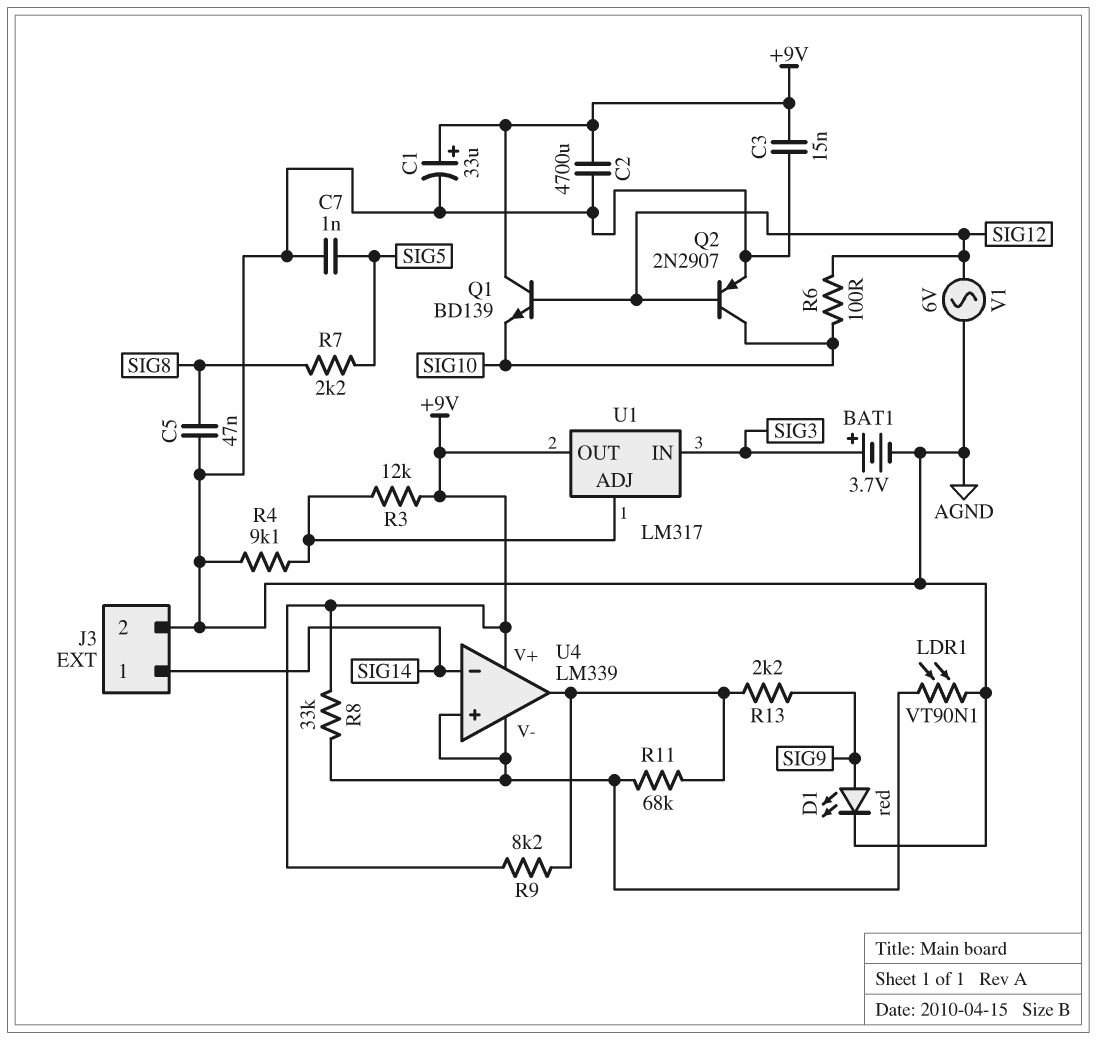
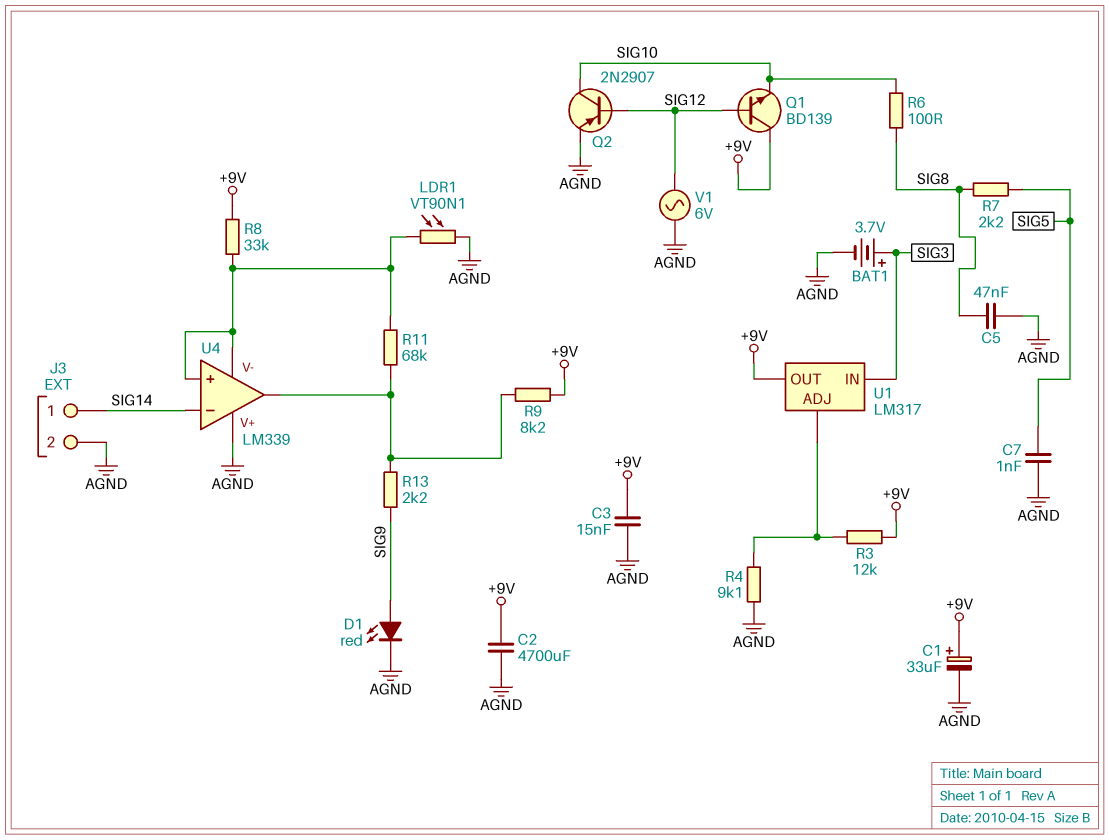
R6: 100 (SIG10, SIG12) -> 100 (SIG8, SIG10)
U4 pin V+: +9V -> AGND

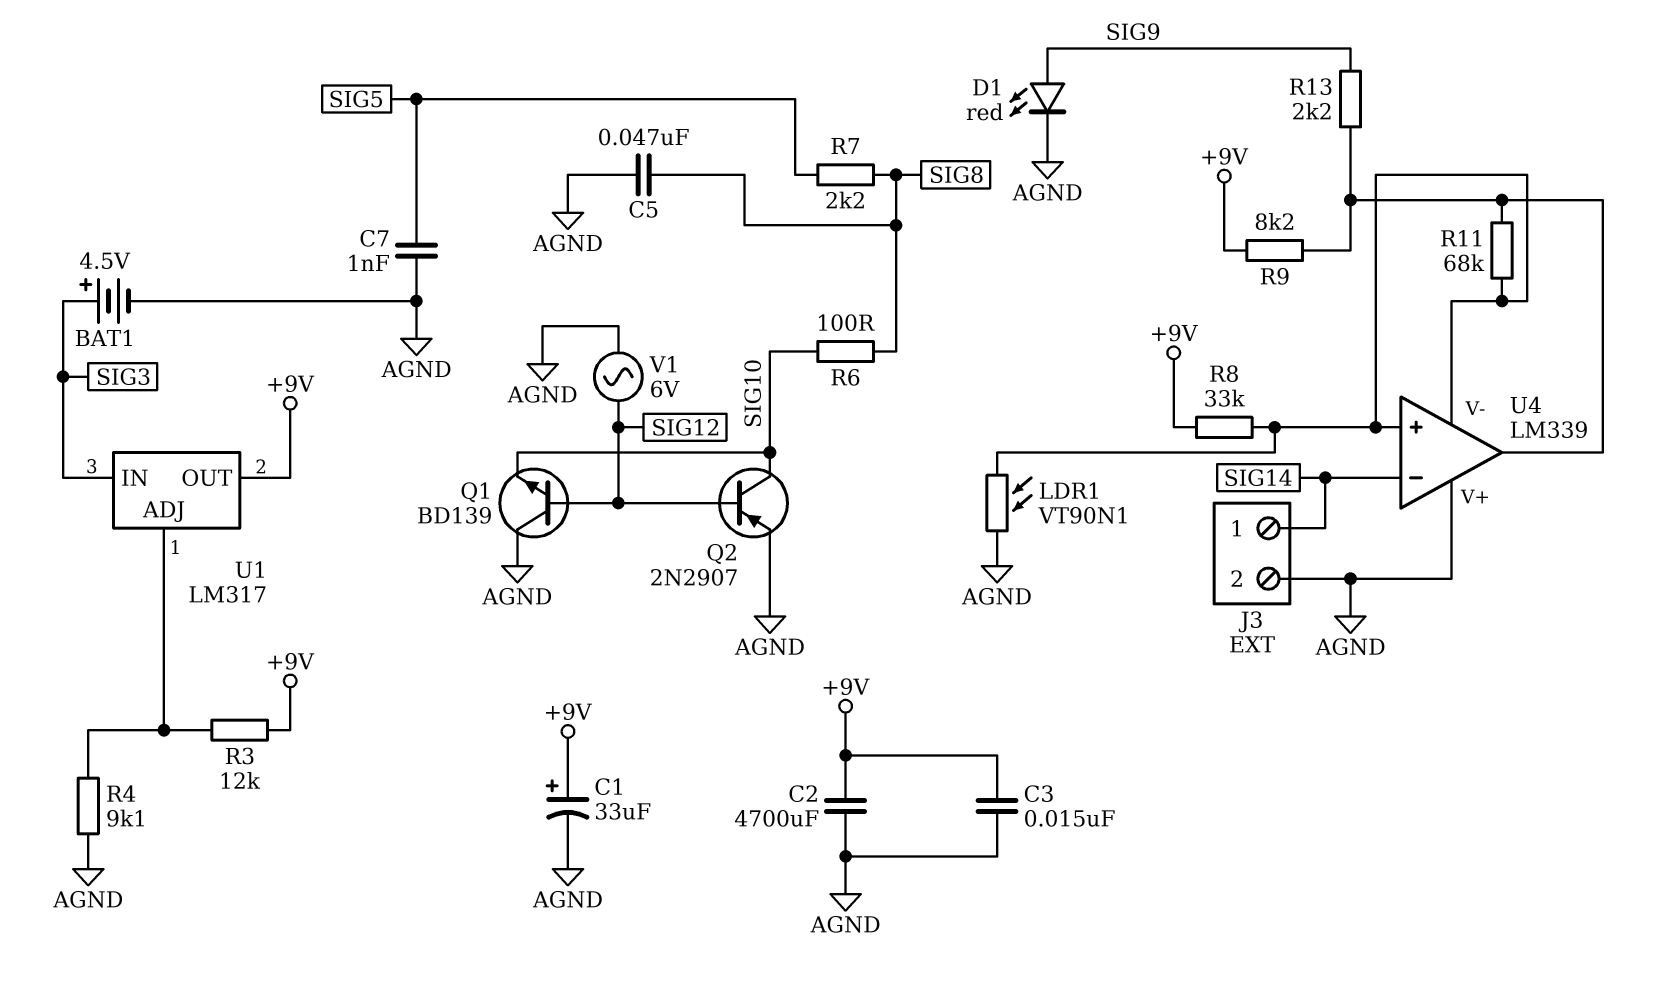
BAT1: 3.7V (plus SIG3, minus AGND) -> 4.5V (plus SIG3, minus AGND)
Q1: NPN BD139 (B SIG12, C +9V, E SIG10) -> NPN BD139 (B SIG12, C AGND, E SIG10)

